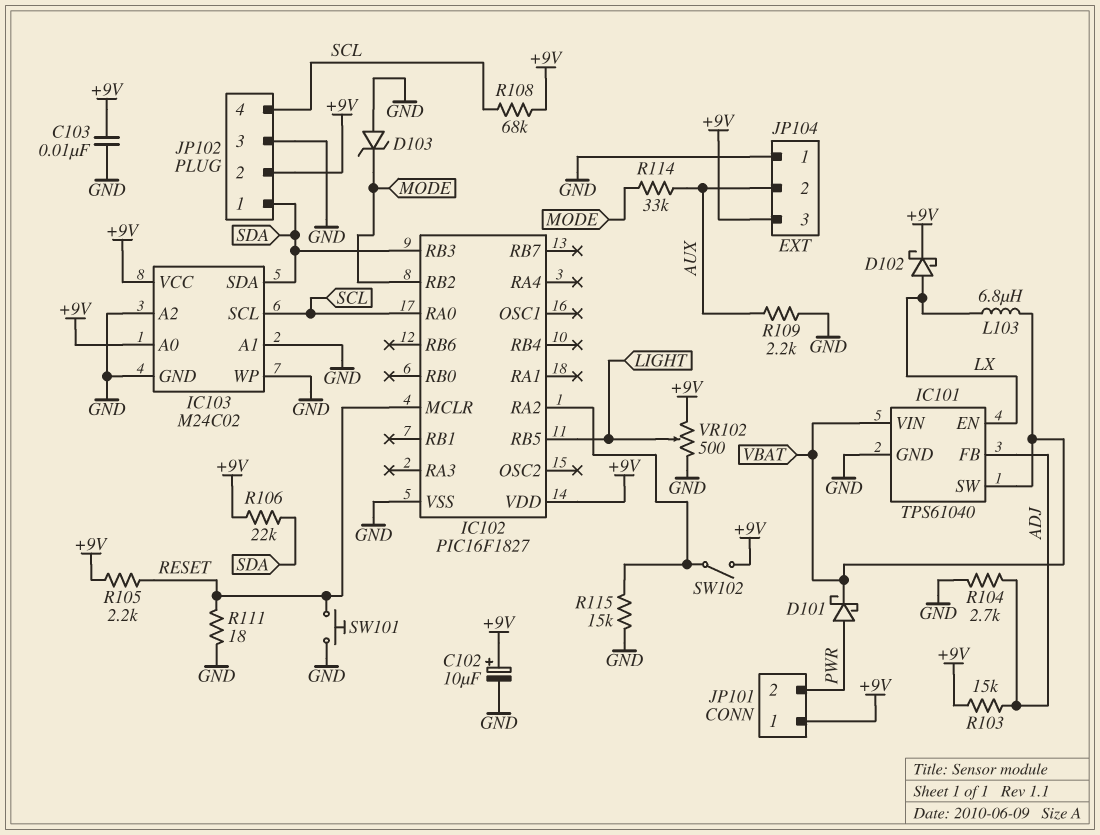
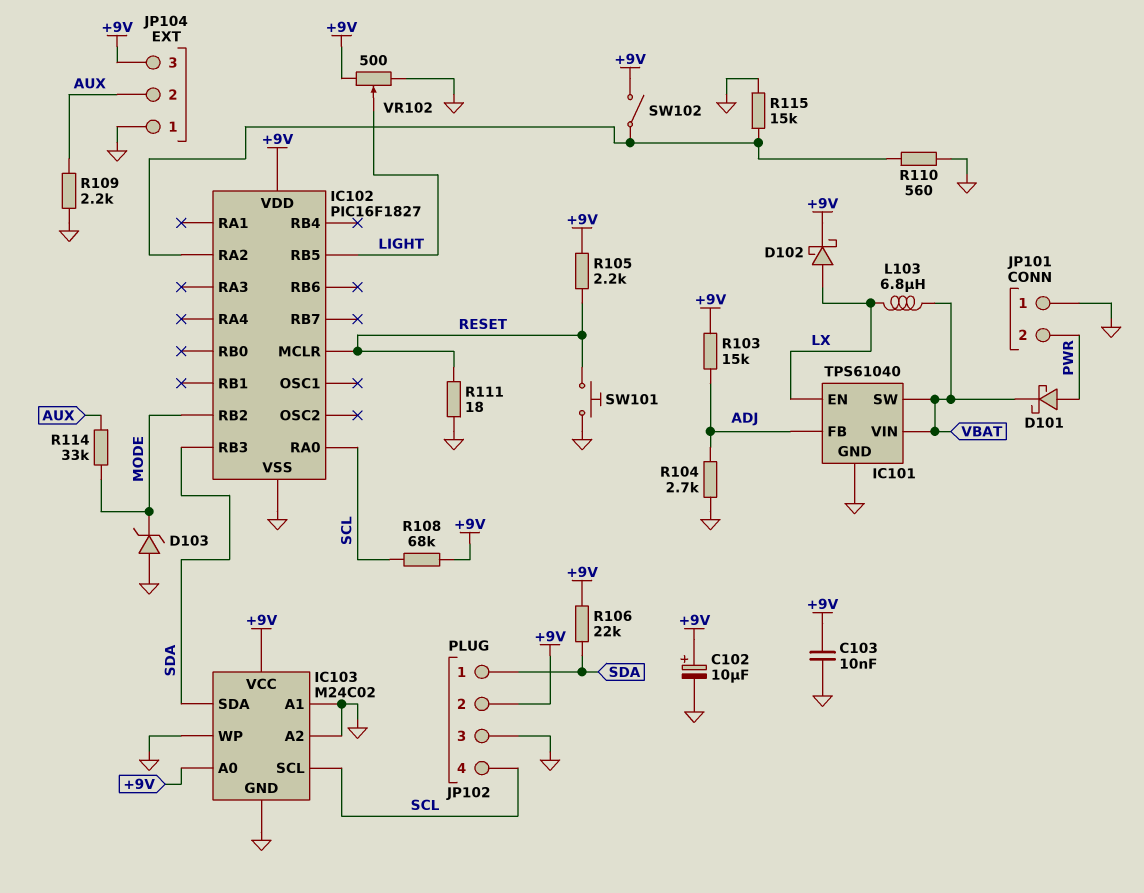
JP101 pin 1: +9V -> GND
R110: none -> 560 (GND, IC102/RA2)

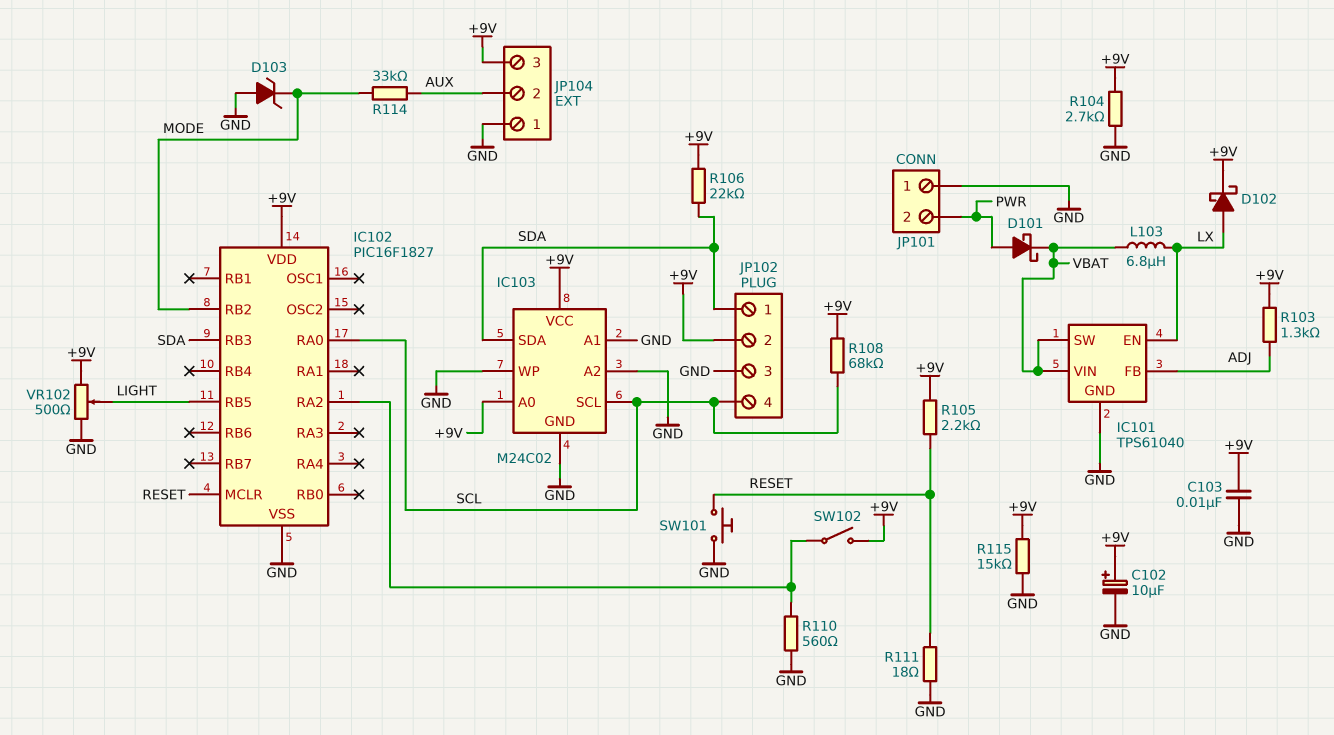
R103: 15k (+9V, ADJ) -> 1.3k (+9V, ADJ)
R104: 2.7k (ADJ, GND) -> 2.7k (+9V, GND)
R109: 2.2k (AUX, GND) -> none
R115: 15k (GND, IC102/RA2) -> 15k (+9V, GND)

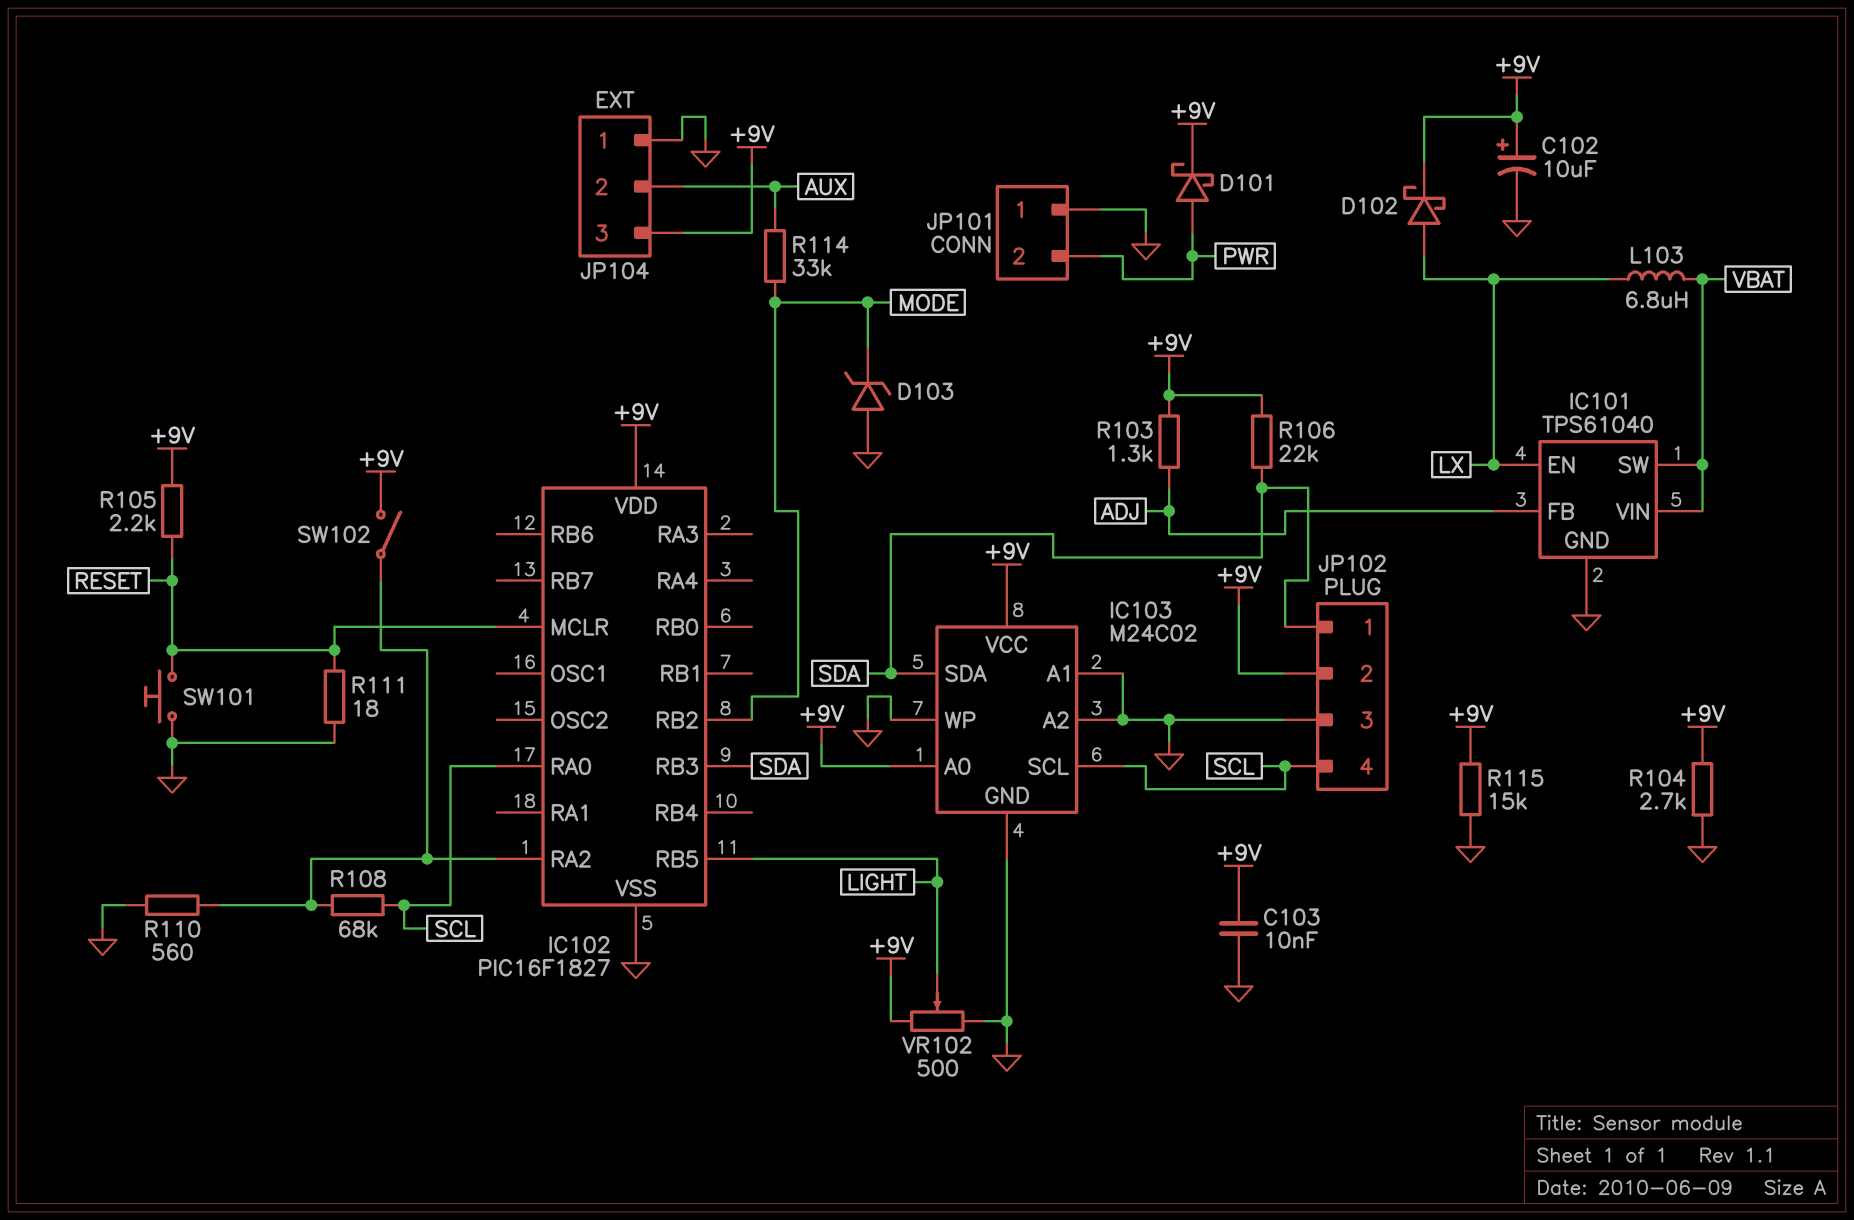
D101: schottky (A PWR, K VBAT) -> schottky (A PWR, K +9V)
R108: 68k (+9V, SCL) -> 68k (IC102/RA2, SCL)

